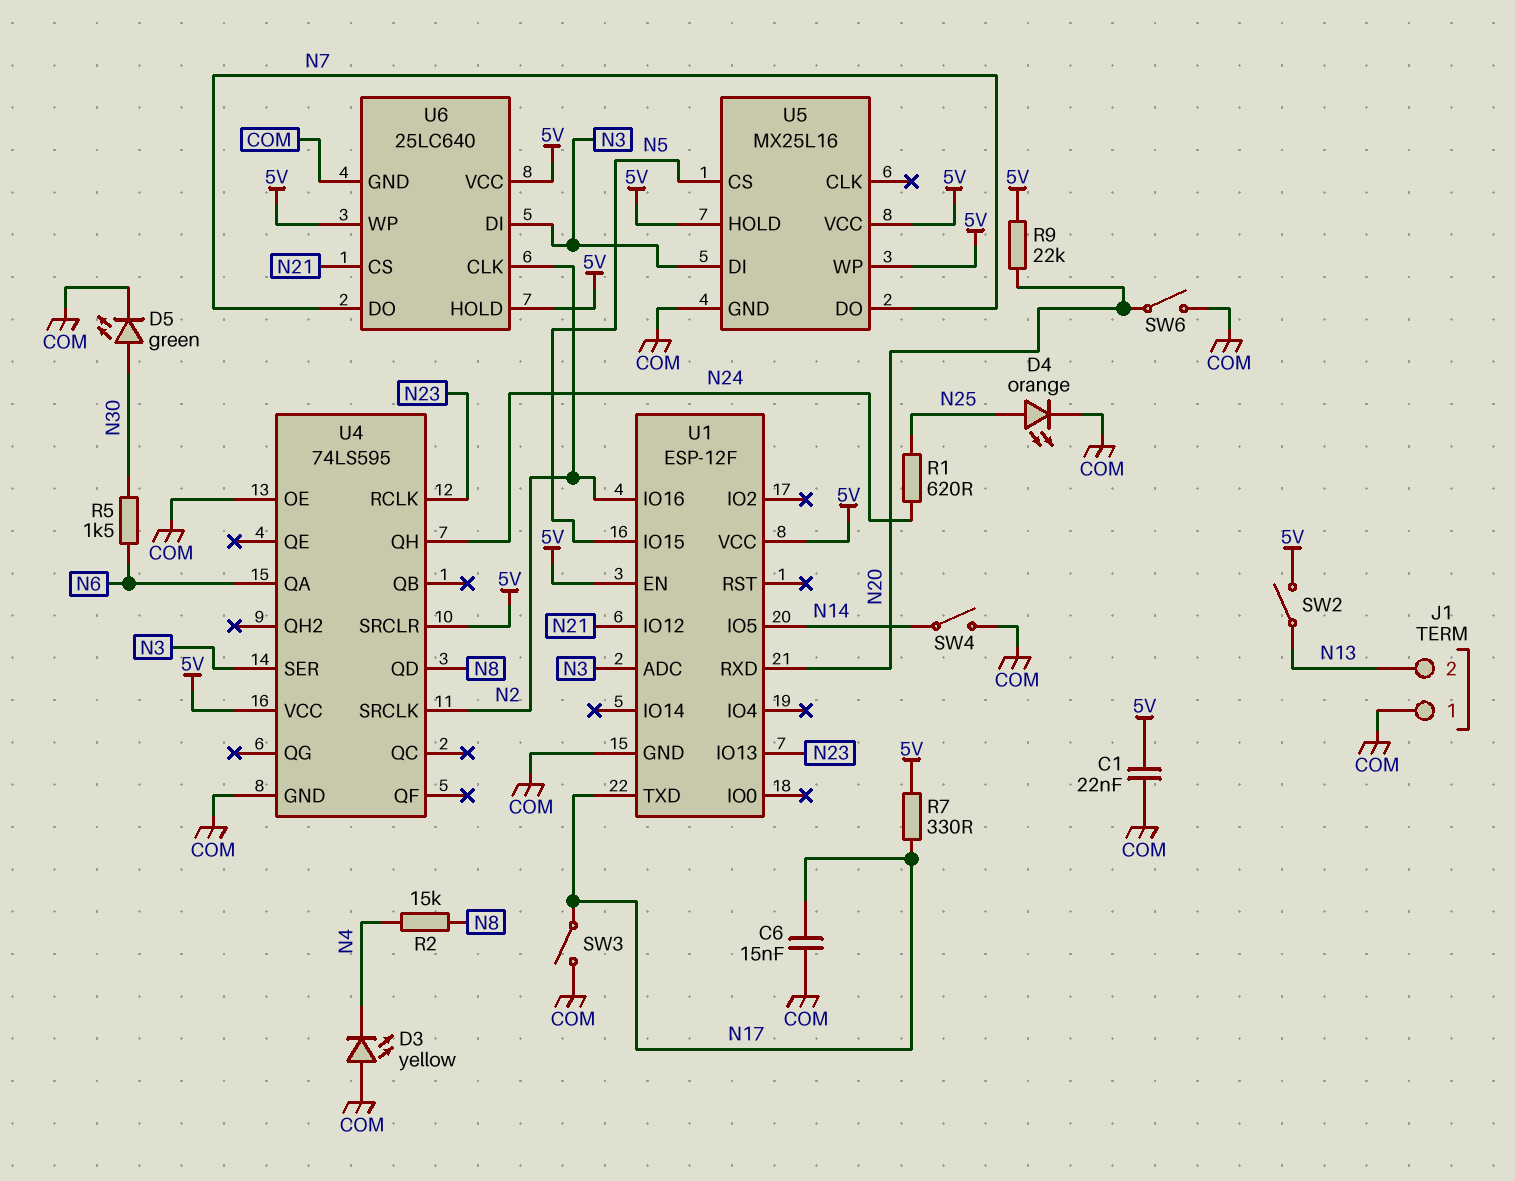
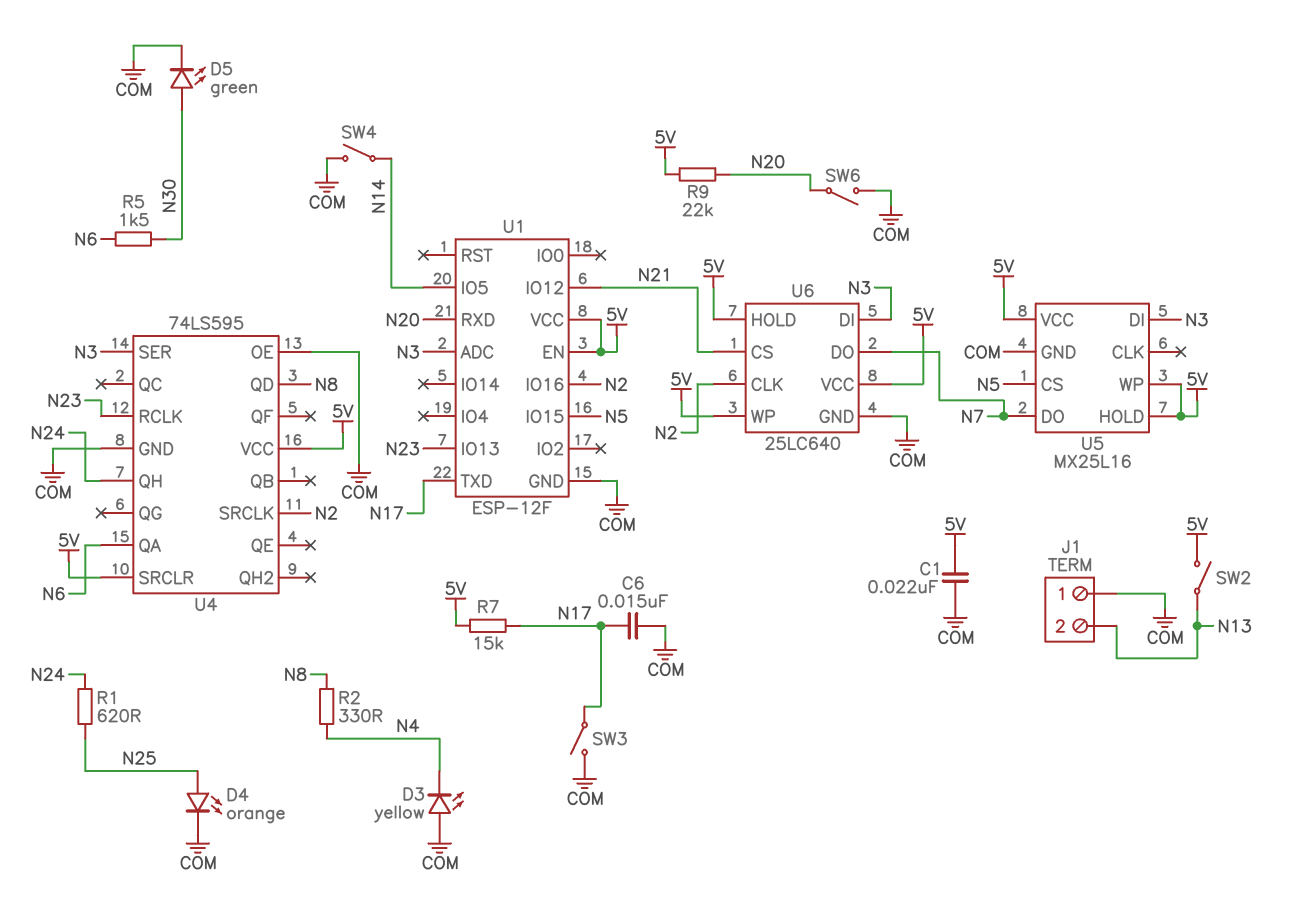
R2: 15k (N4, N8) -> 330 (N4, N8)
R7: 330 (5V, N17) -> 15k (5V, N17)

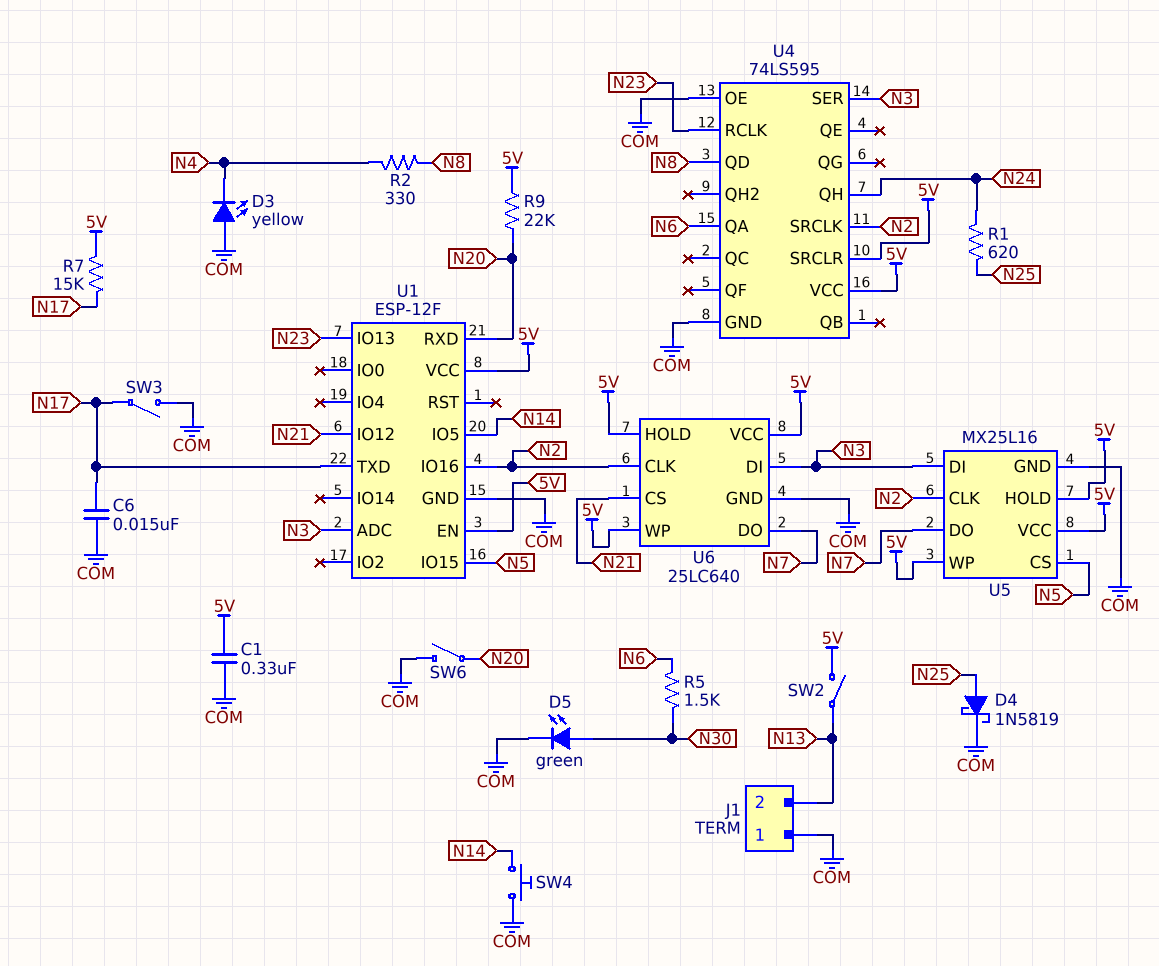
C1: 22nF (5V, COM) -> 330nF (5V, COM)
D4: LED orange (A N25, K COM) -> schottky 1N5819 (A N25, K COM)
SW4: switch (COM, N14) -> button (COM, N14)
U5 pin CLK: none -> N2

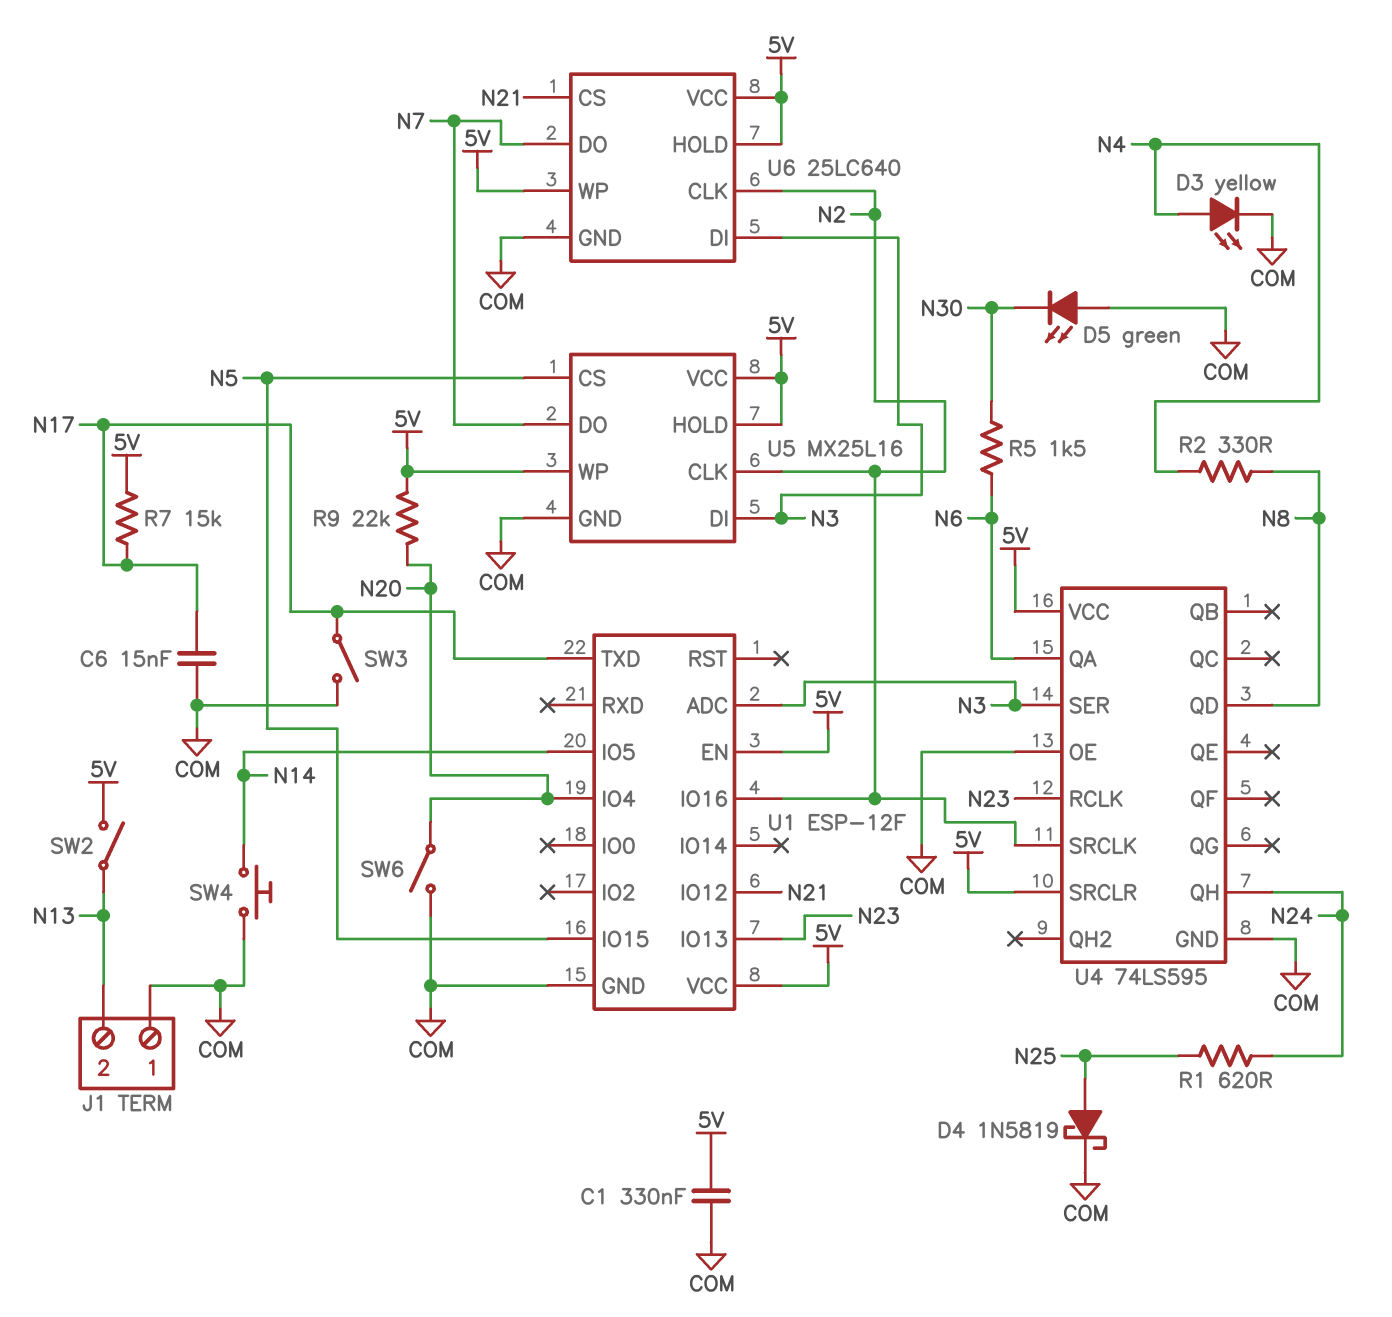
D3: LED yellow (A COM, K N4) -> LED yellow (A N4, K COM)
D5: LED green (A N30, K COM) -> LED green (A COM, K N30)
U1 pin IO4: none -> N20
U1 pin RXD: N20 -> none

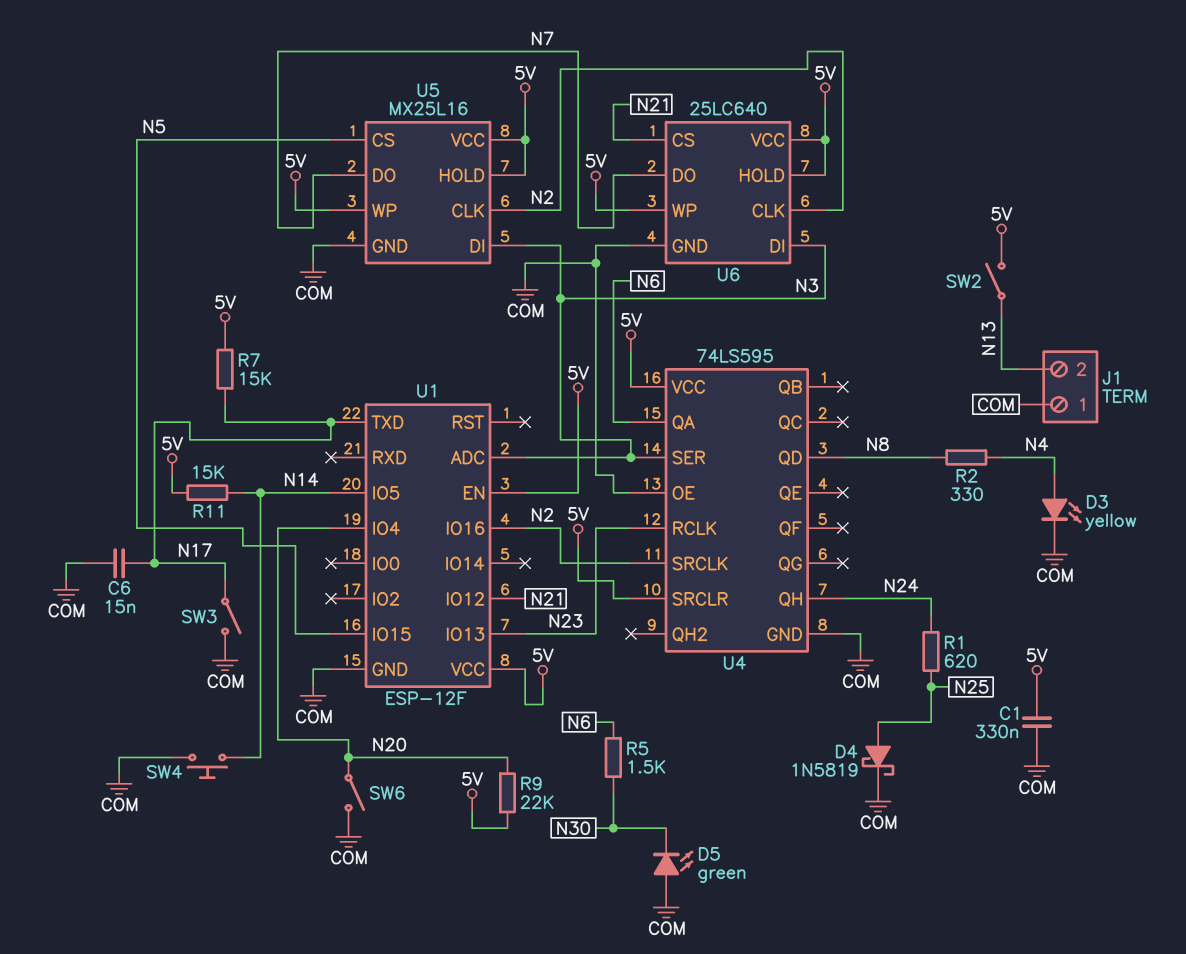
R11: none -> 15k (5V, N14)

